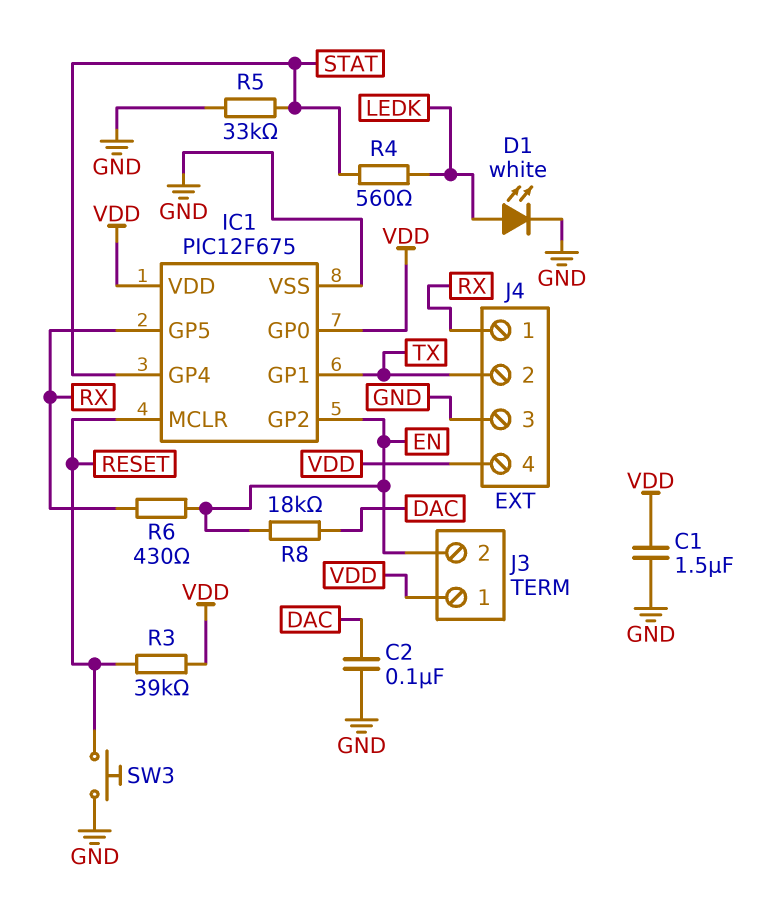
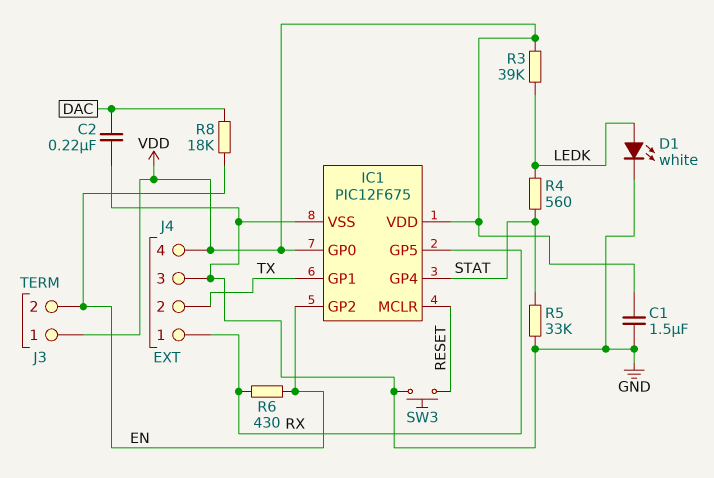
C2: 100nF (DAC, GND) -> 220nF (DAC, GND)
R3: 39k (RESET, VDD) -> 39k (LEDK, VDD)

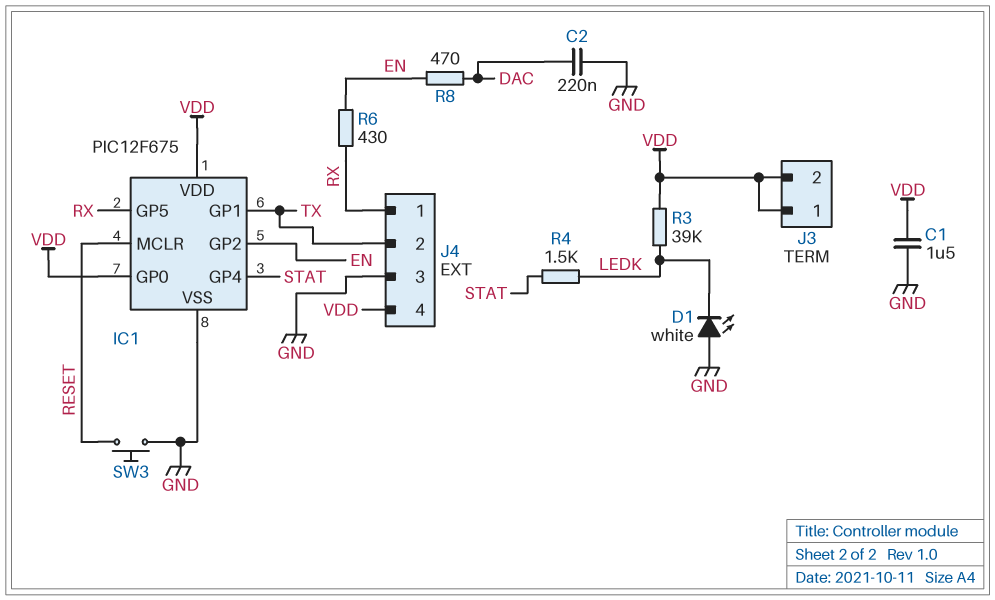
D1: LED white (A LEDK, K GND) -> LED white (A GND, K LEDK)
J3 pin 2: EN -> VDD
R4: 560 (LEDK, STAT) -> 1.5k (LEDK, STAT)
R5: 33k (GND, STAT) -> none
R8: 18k (DAC, EN) -> 470 (DAC, EN)

